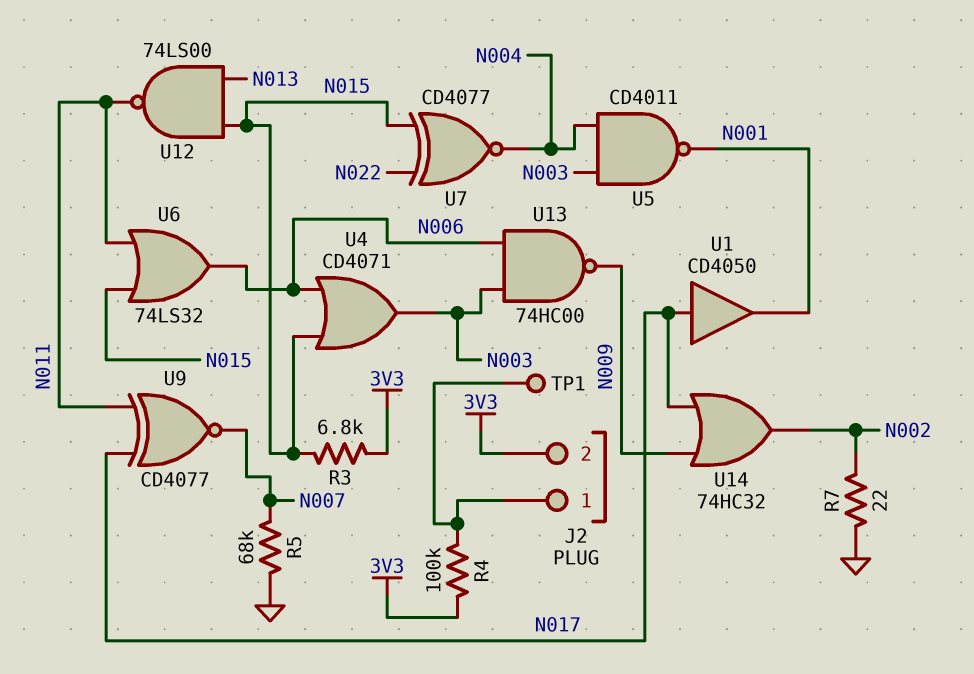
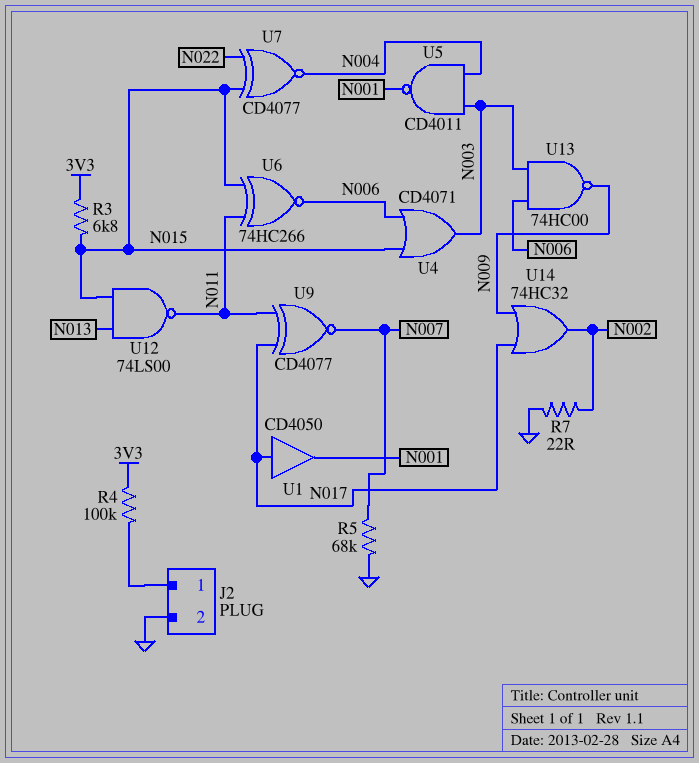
J2 pin 2: 3V3 -> GND
TP1: test point (J2/1) -> none
U6: OR 74LS32 (in N011, in N015, out N006) -> XNOR 74HC266 (in N011, in N015, out N006)

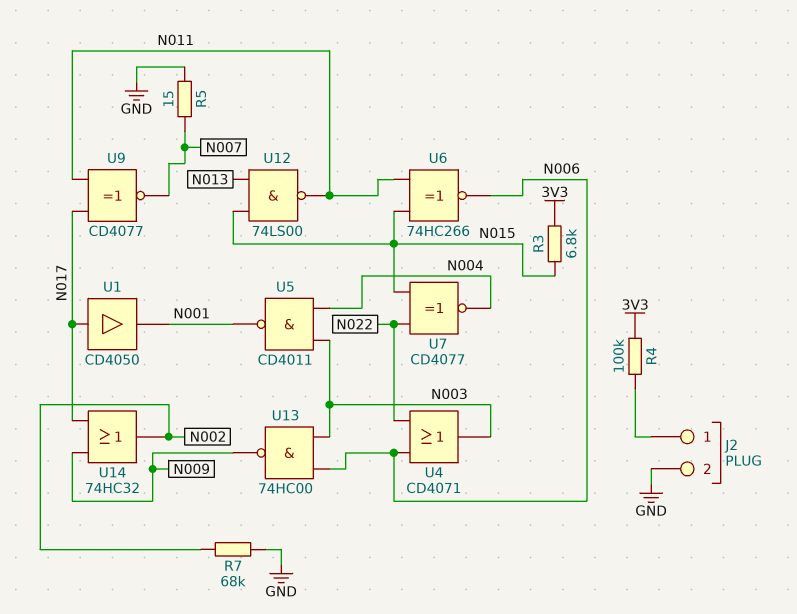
R5: 68k (GND, N007) -> 15 (GND, N007)
R7: 22 (GND, N002) -> 68k (GND, N002)
U4: OR CD4071 (in N006, in N015, out N003) -> OR CD4071 (in N006, in N022, out N003)

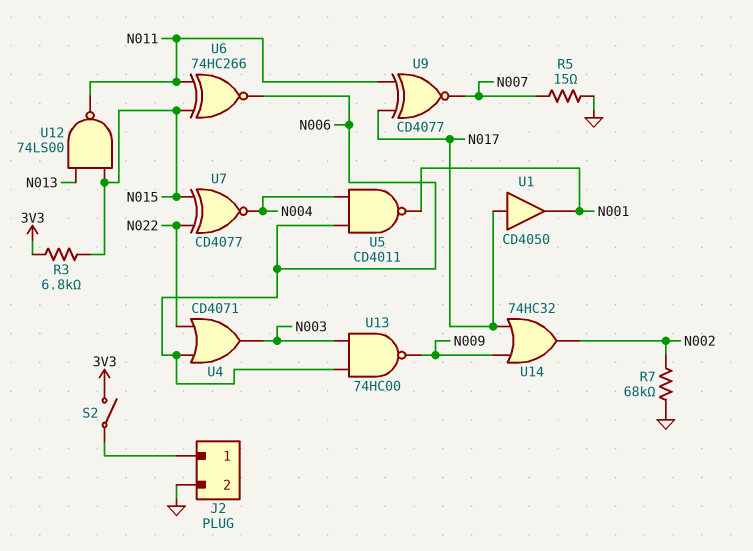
R4: 100k (3V3, J2/1) -> none
S2: none -> switch (3V3, J2/1)
U5: NAND CD4011 (in N003, in N004, out N001) -> NAND CD4011 (in N004, in N006, out N001)

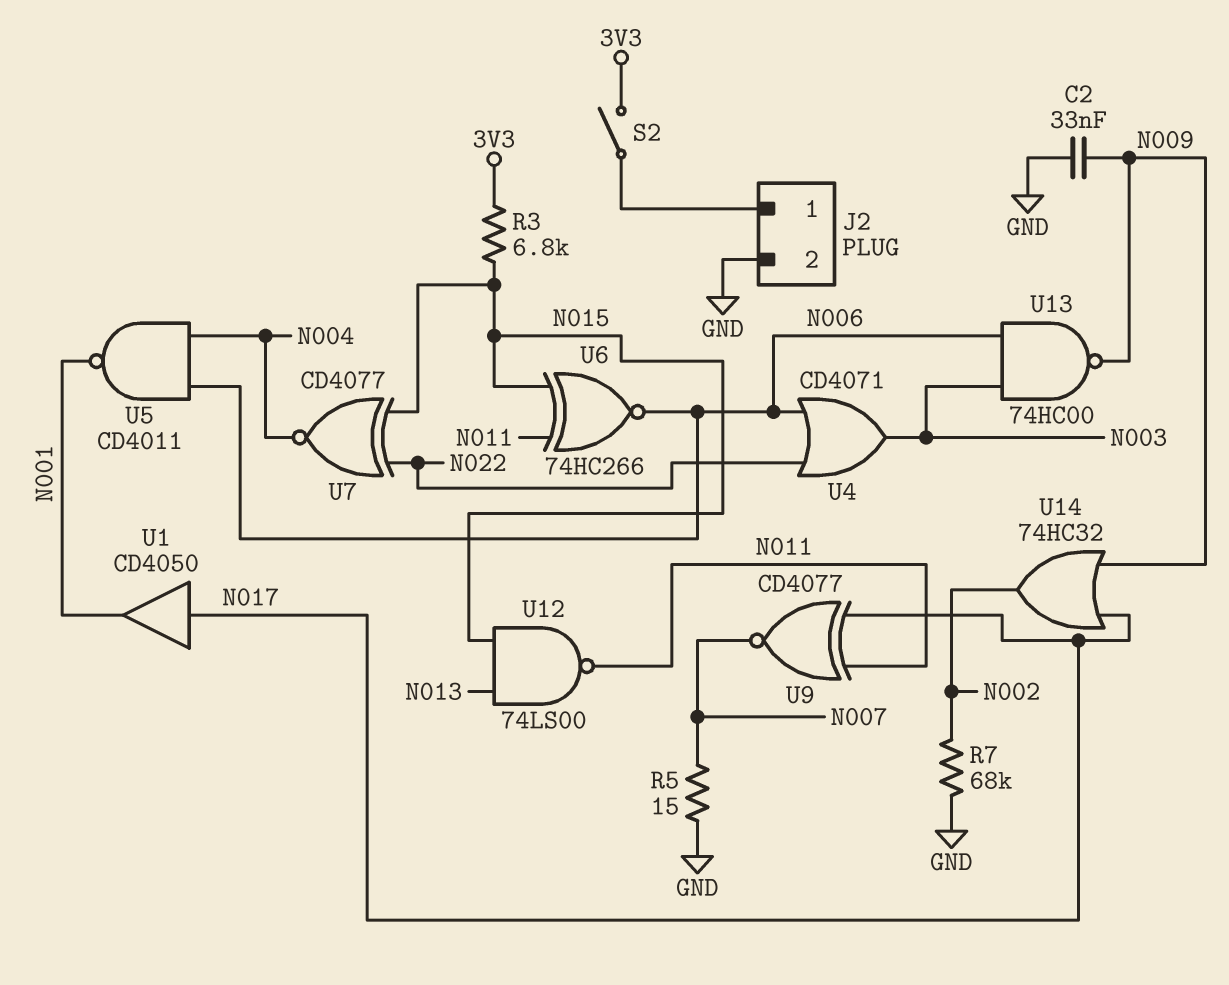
C2: none -> 33nF (GND, N009)

